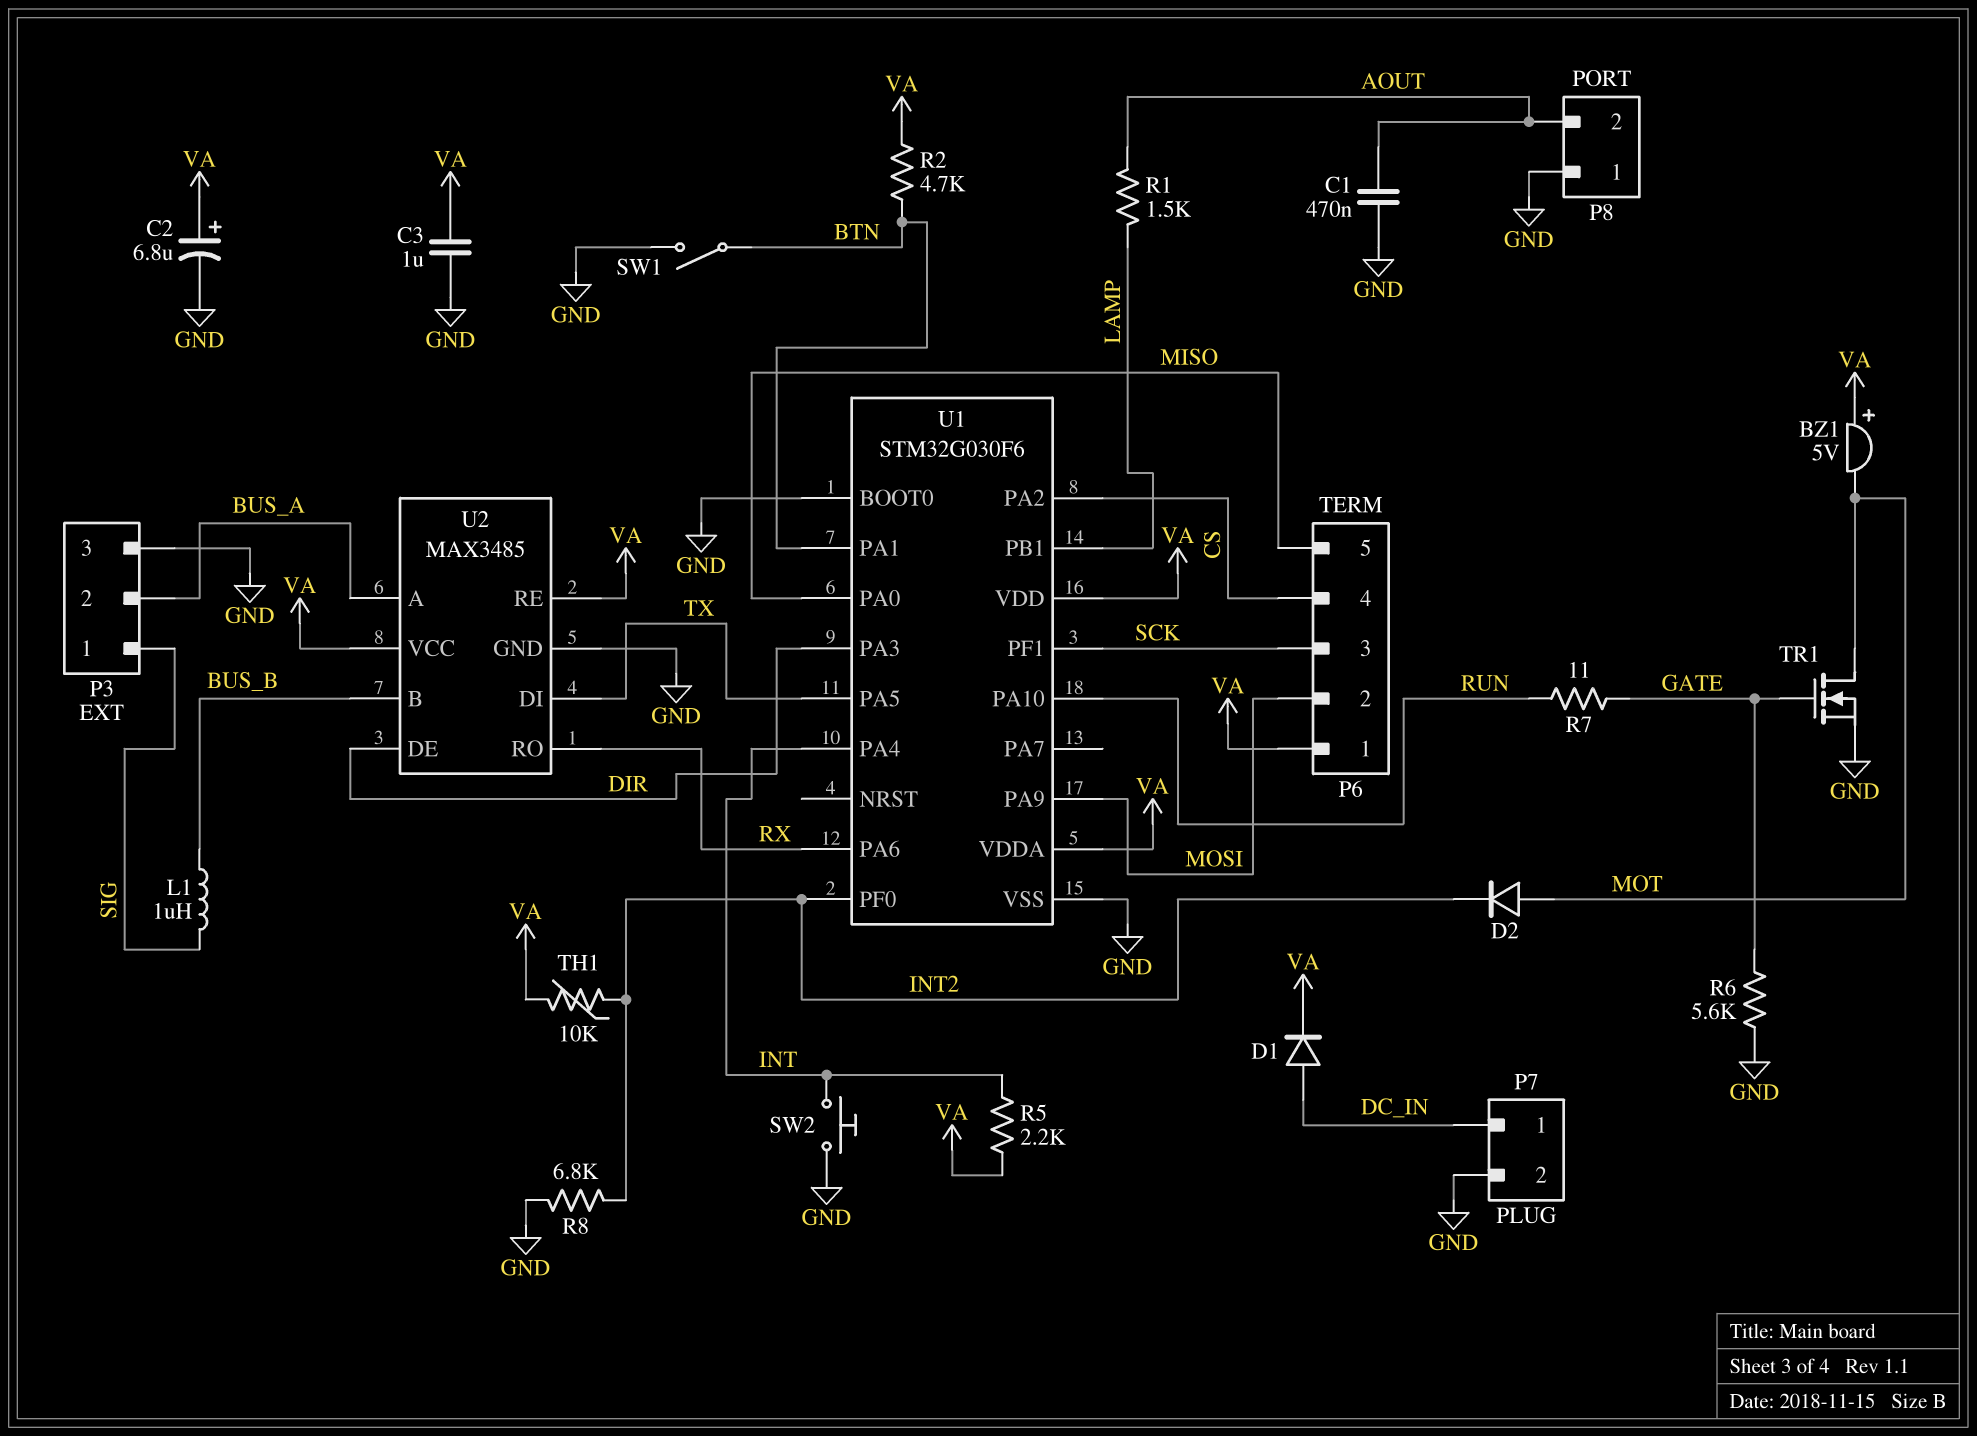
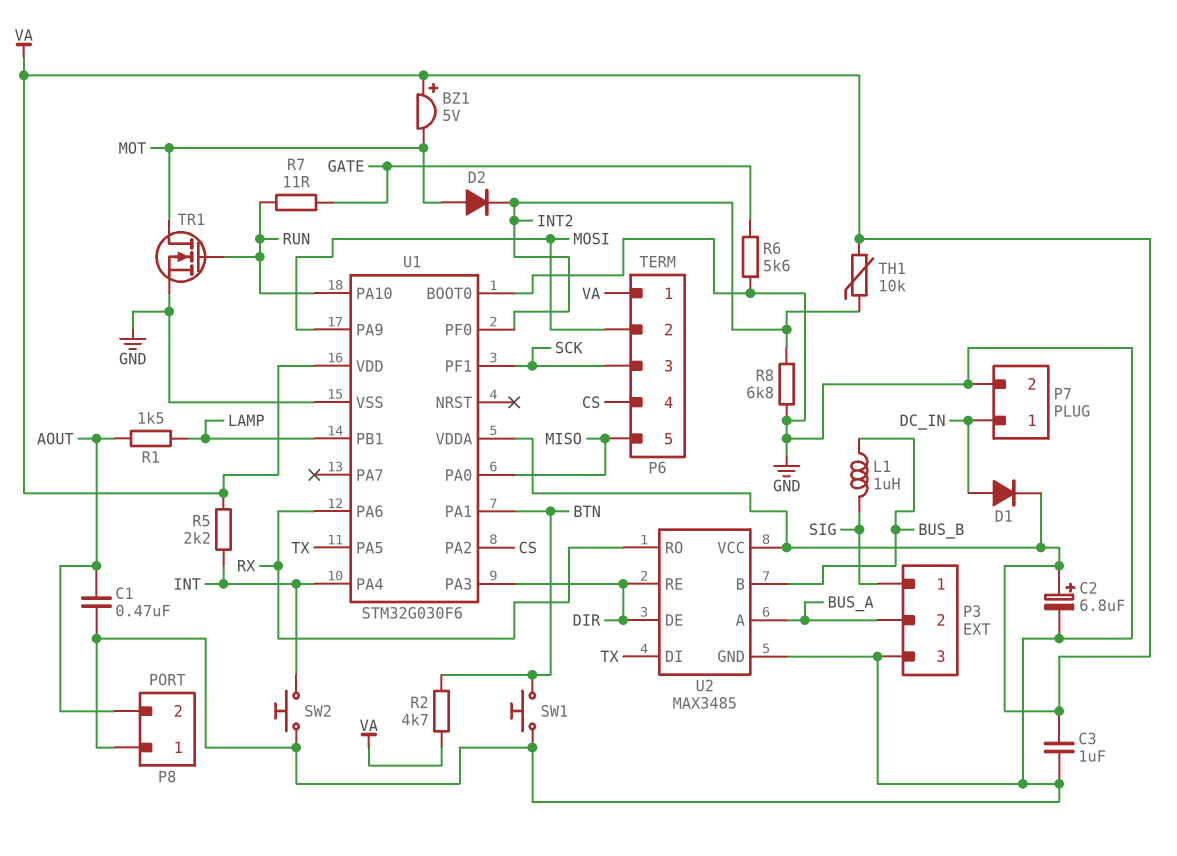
SW1: switch (BTN, GND) -> button (BTN, GND)
TR1: NMOS (G GATE, D MOT, S GND) -> NMOS (G RUN, D MOT, S GND)
U2 pin RE: VA -> DIR

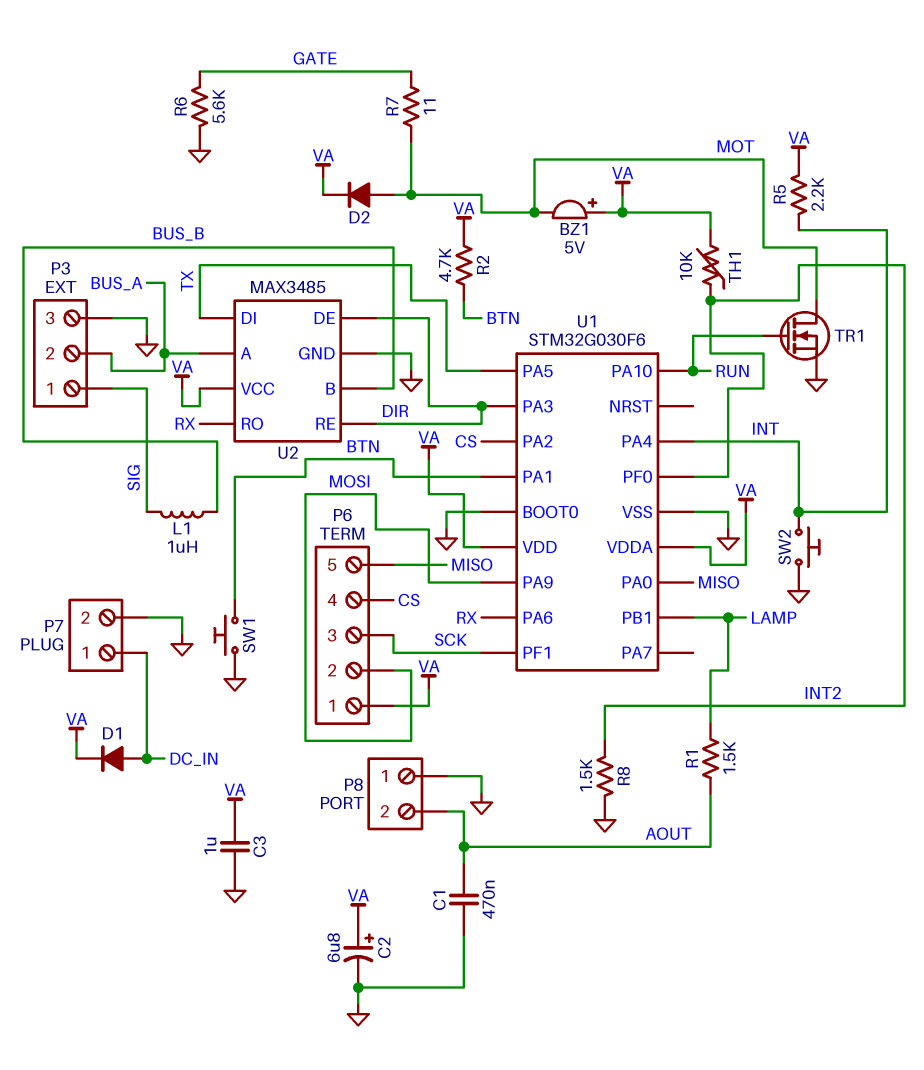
D2: diode (A MOT, K INT2) -> diode (A MOT, K VA)
R7: 11 (GATE, RUN) -> 11 (GATE, MOT)
R8: 6.8k (GND, INT2) -> 1.5k (GND, INT2)

